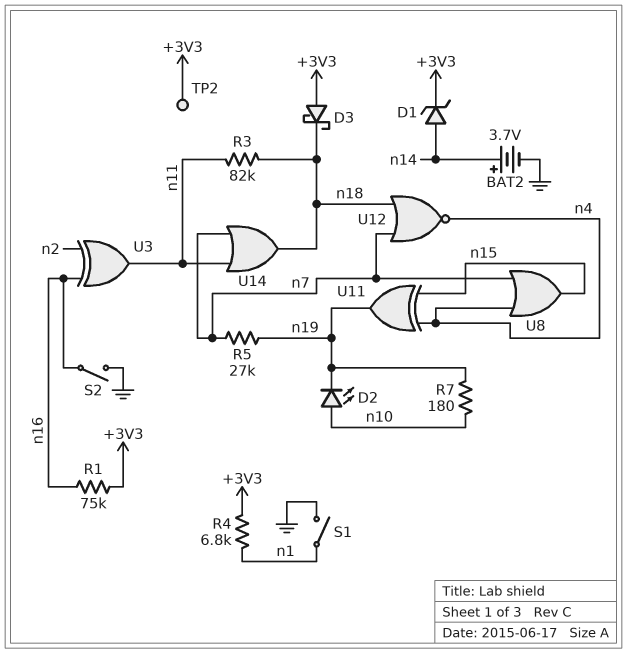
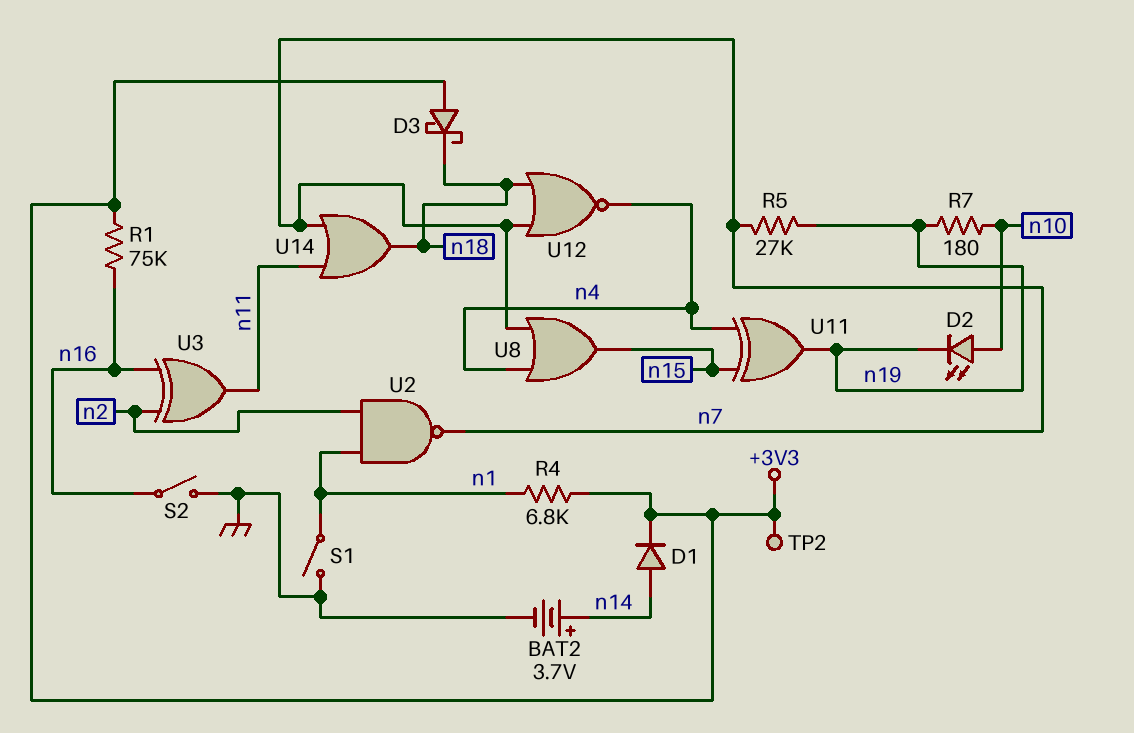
D1: zener (A n14, K +3V3) -> diode (A n14, K +3V3)
R3: 82k (n11, n18) -> none
U2: none -> NAND (in n1, in n2, out n7)

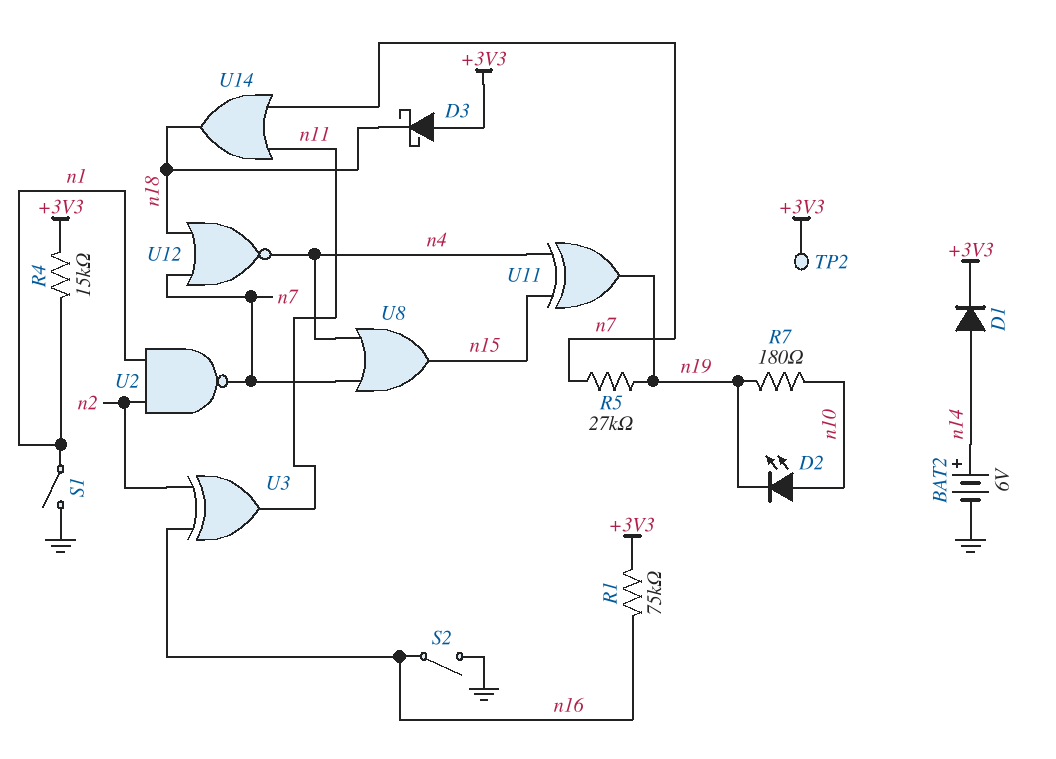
BAT2: 3.7V (plus n14, minus GND) -> 6V (plus n14, minus GND)
R4: 6.8k (+3V3, n1) -> 15k (+3V3, n1)

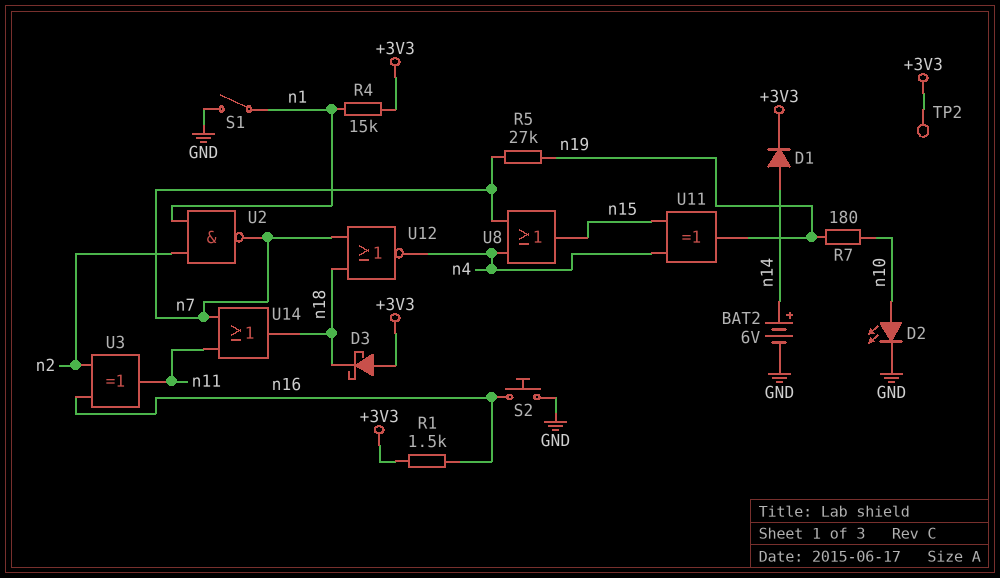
D2: LED (A n10, K n19) -> LED (A n10, K GND)
R1: 75k (+3V3, n16) -> 1.5k (+3V3, n16)
S2: switch (GND, n16) -> button (GND, n16)

